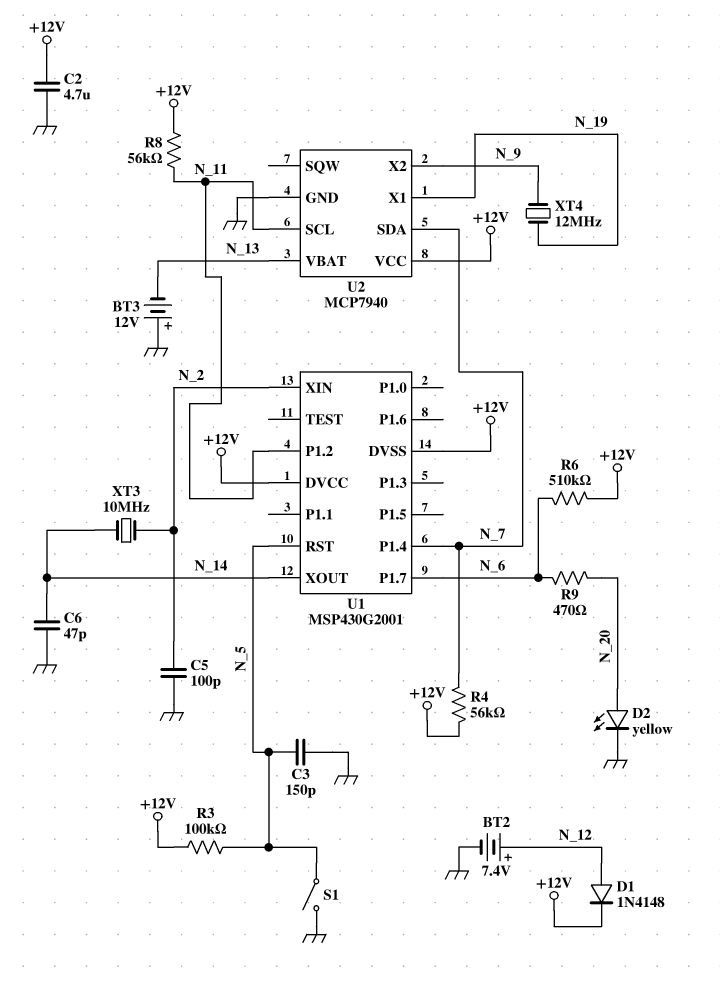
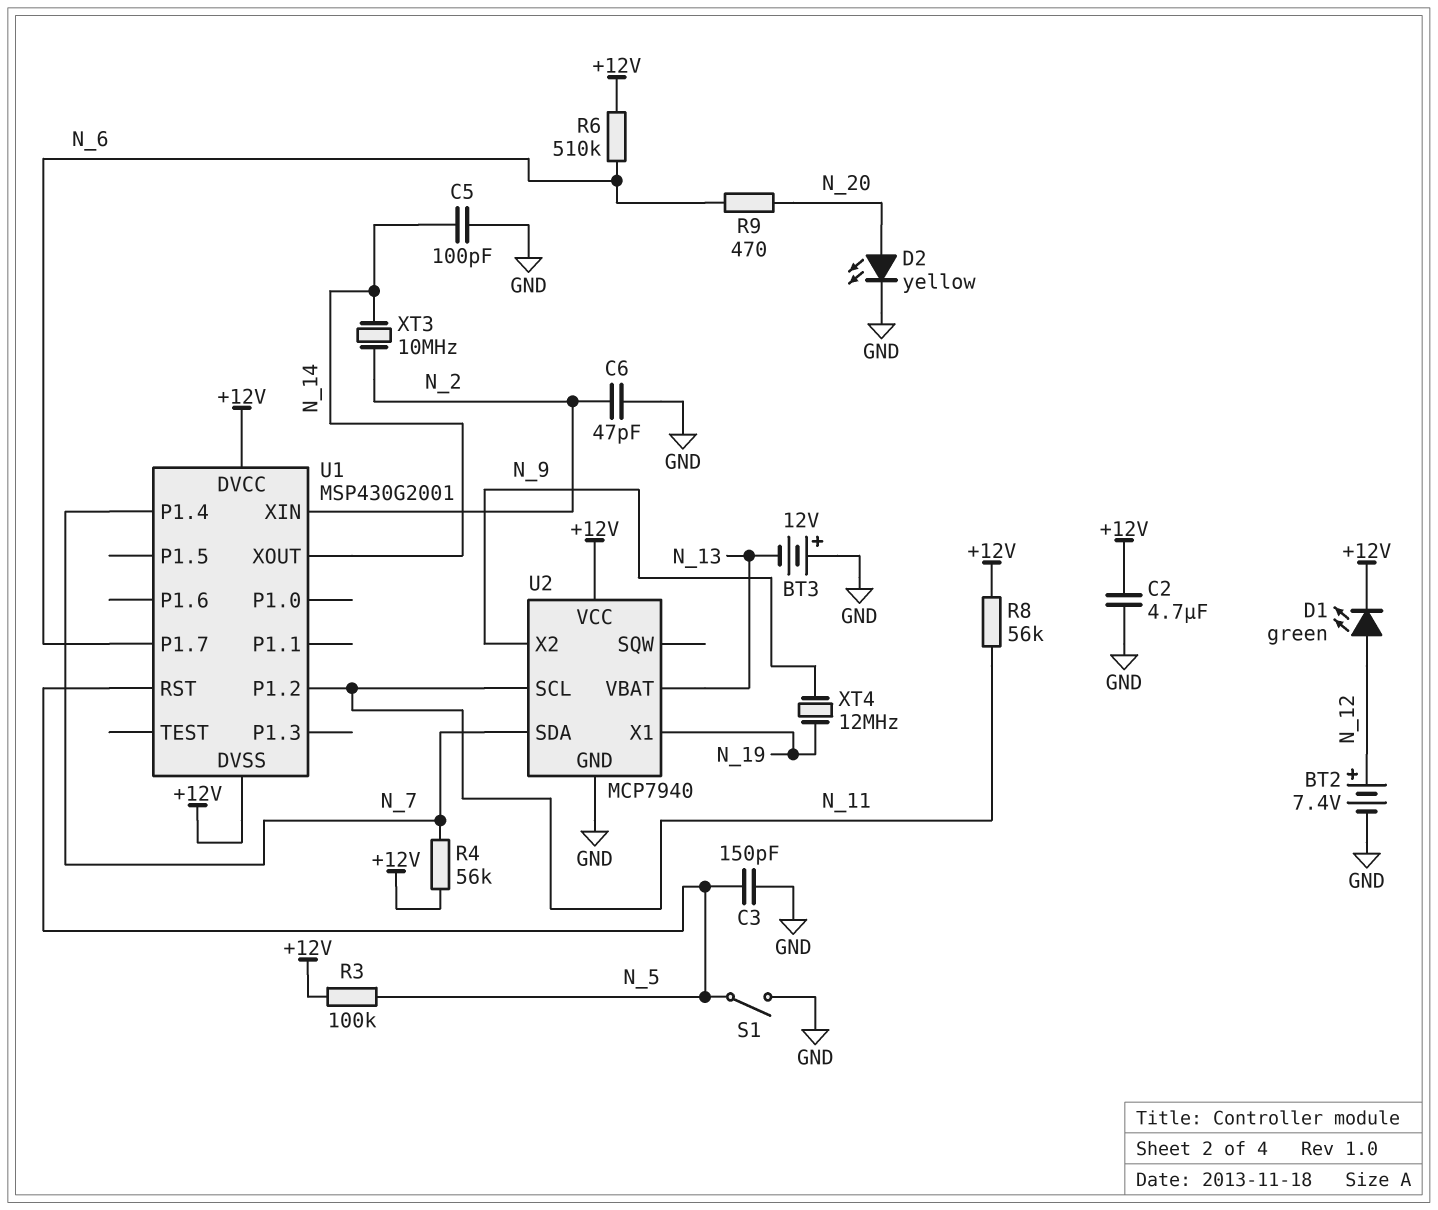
C5: 100pF (GND, N_2) -> 100pF (GND, N_14)
C6: 47pF (GND, N_14) -> 47pF (GND, N_2)
D1: diode 1N4148 (A N_12, K +12V) -> LED green (A N_12, K +12V)

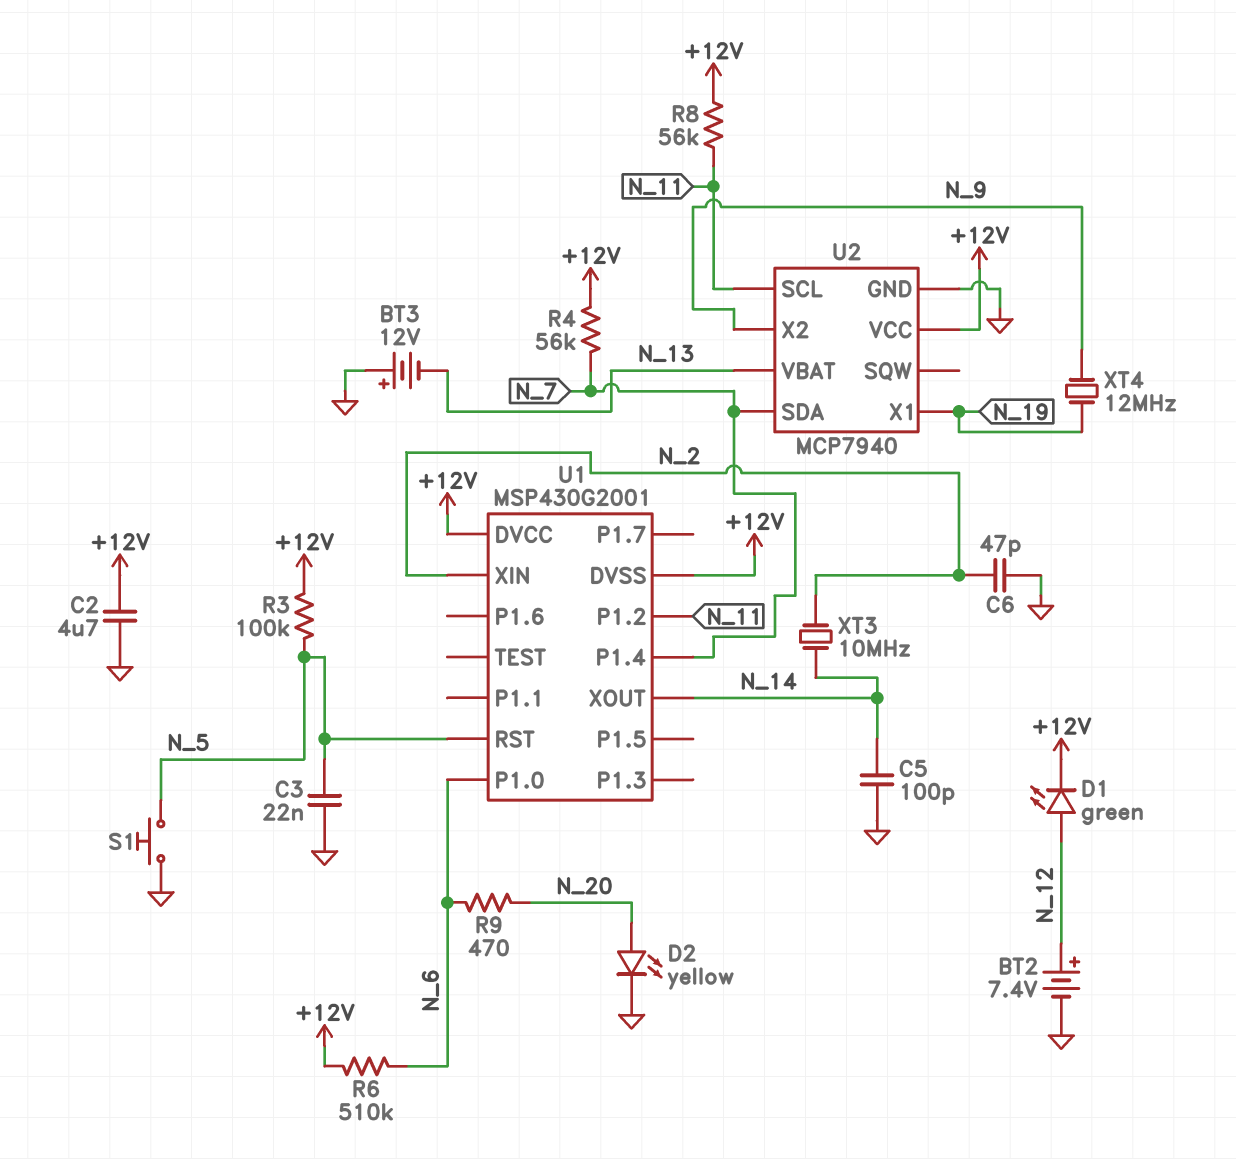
C3: 150pF (GND, N_5) -> 22nF (GND, N_5)
S1: switch (GND, N_5) -> button (GND, N_5)
U1 pin P1.0: none -> N_6
U1 pin P1.7: N_6 -> none

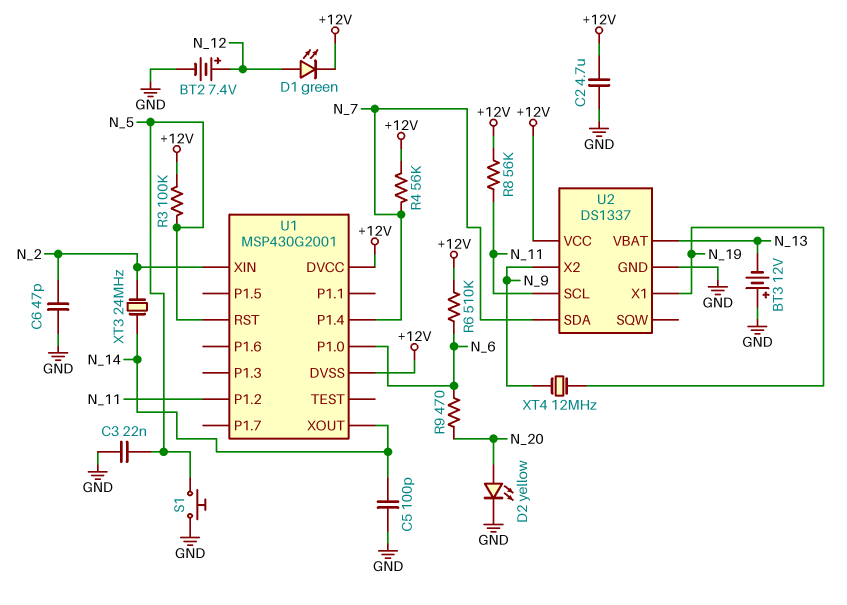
U2: MCP7940 -> DS1337
XT3: 10MHz (N_2, N_14) -> 24MHz (N_2, N_14)

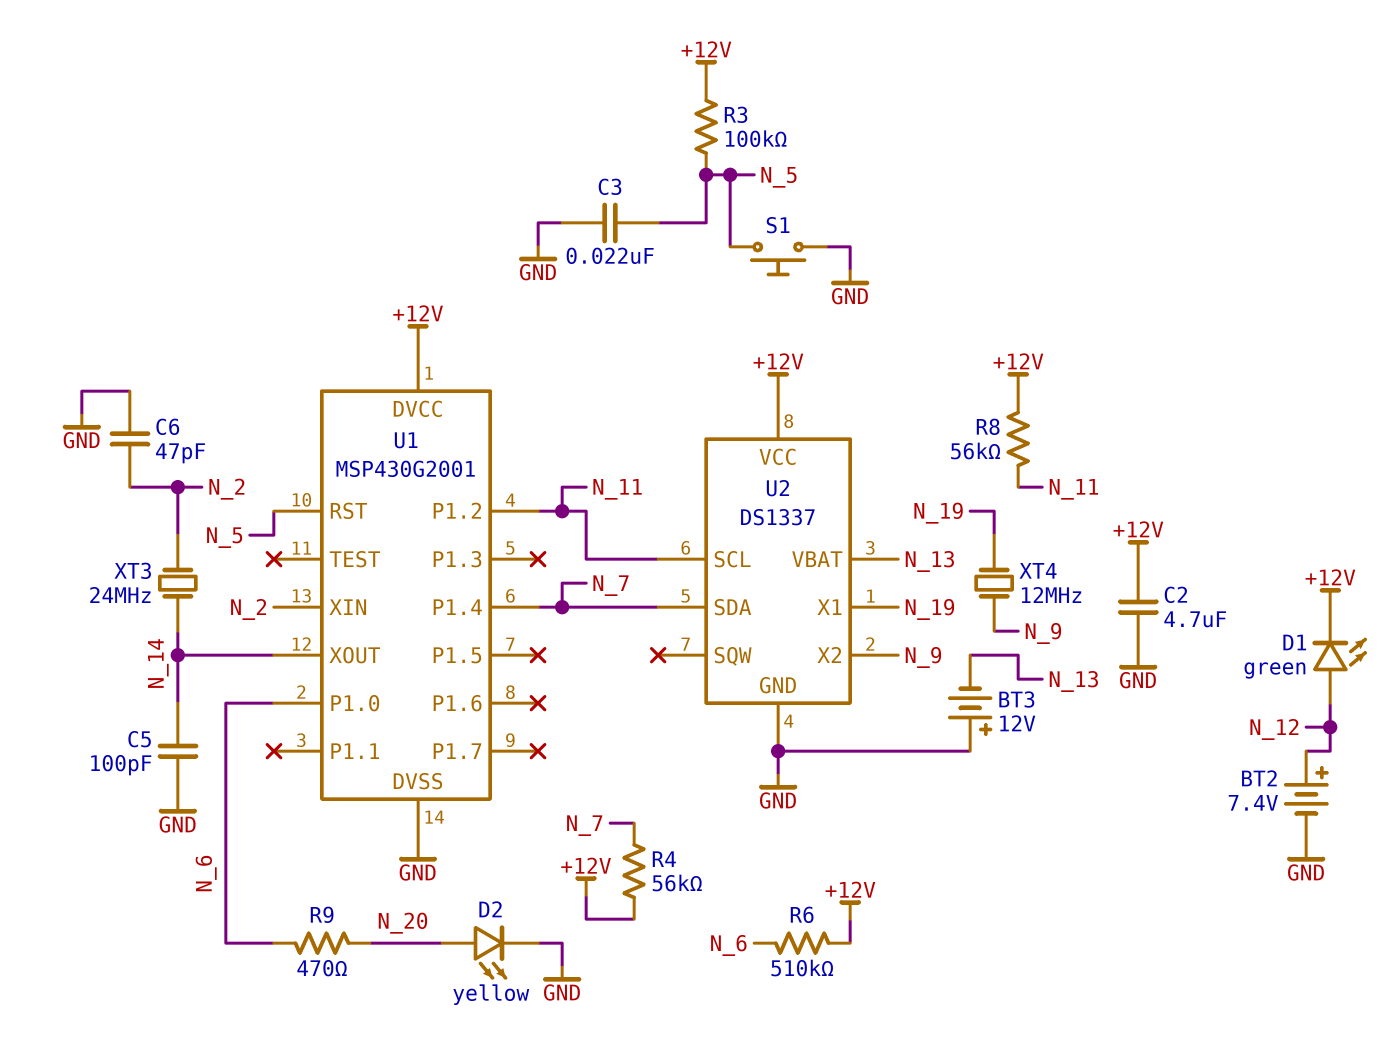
U1 pin DVSS: +12V -> GND

